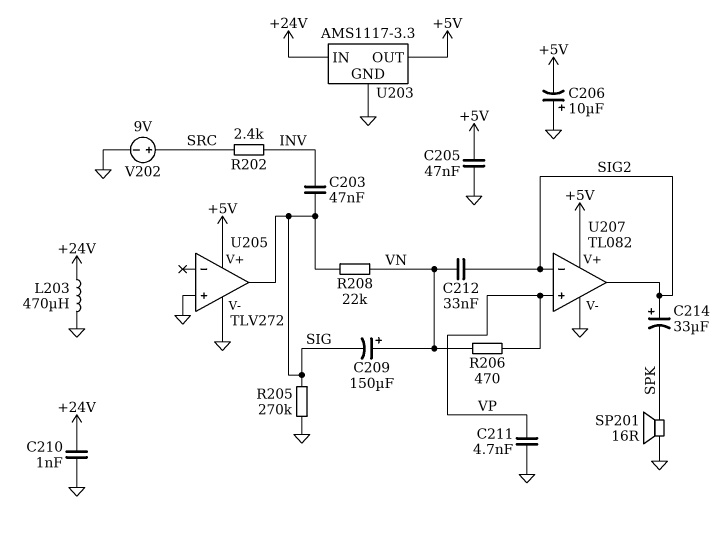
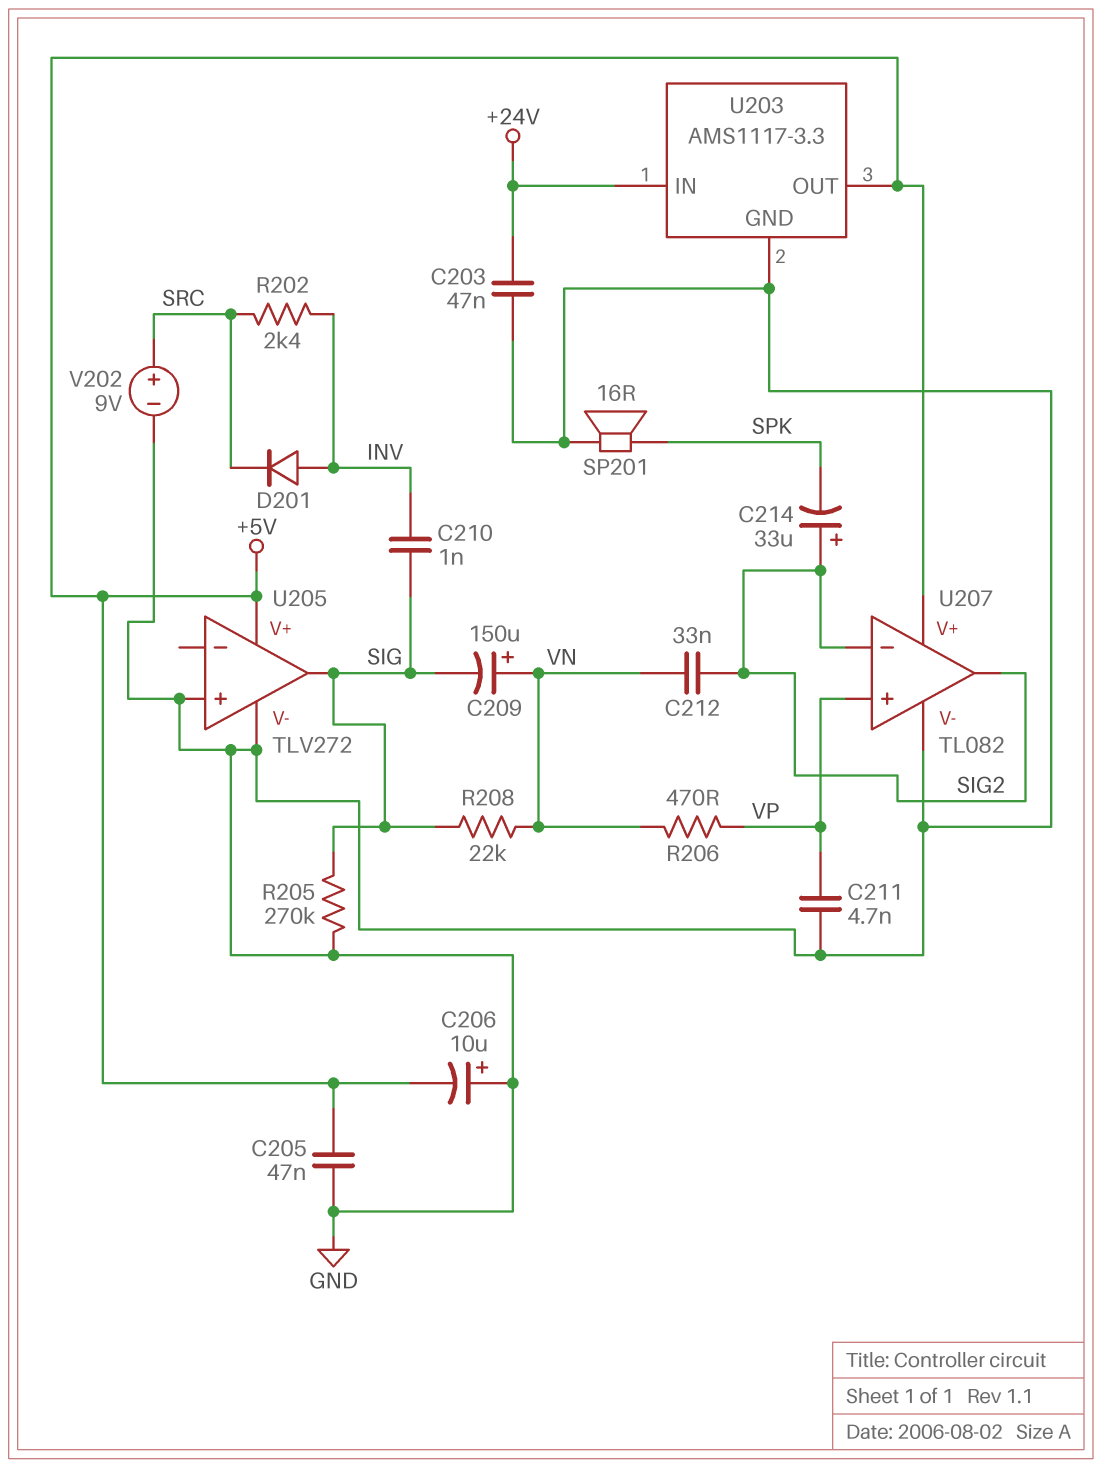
C203: 47nF (INV, SIG) -> 47nF (+24V, GND)
C210: 1nF (+24V, GND) -> 1nF (INV, SIG)
D201: none -> diode (A INV, K SRC)
L203: 470uH (+24V, GND) -> none

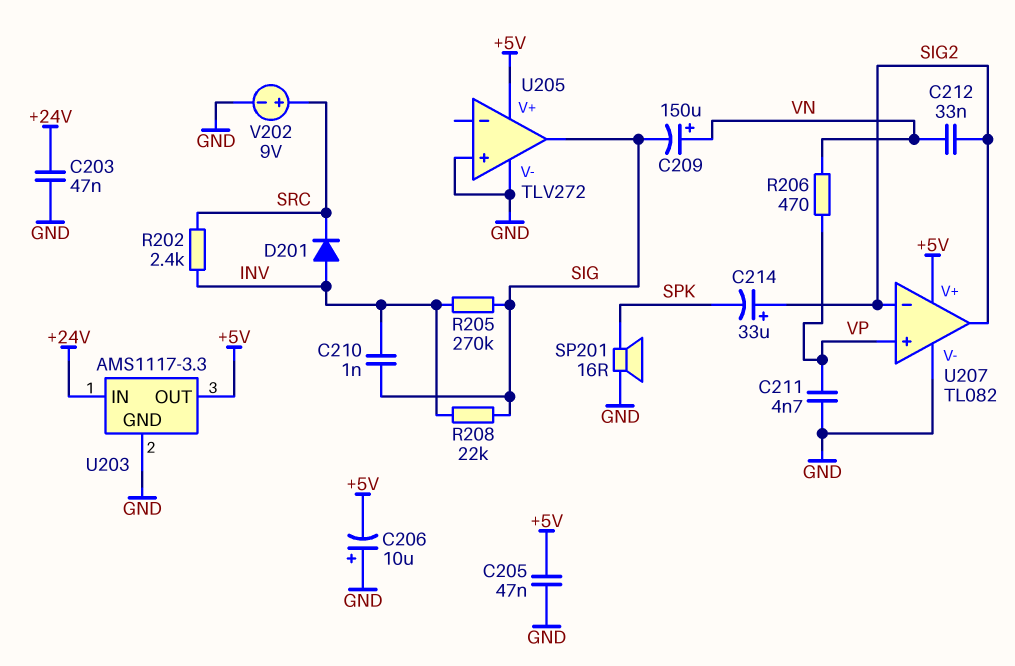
R205: 270k (GND, SIG) -> 270k (INV, SIG)
R208: 22k (SIG, VN) -> 22k (INV, SIG)

